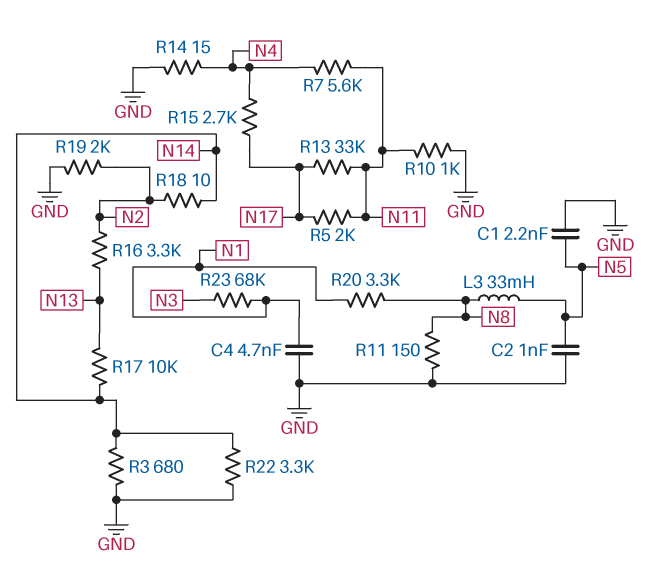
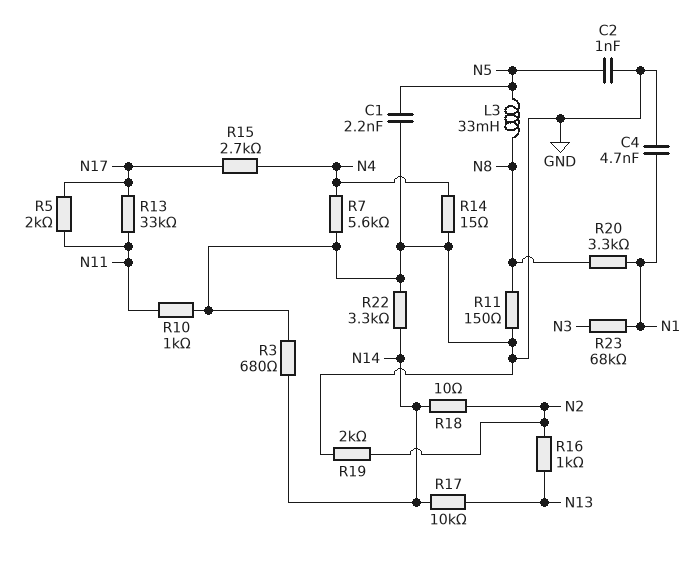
R7: 5.6k (N4, N11) -> 5.6k (GND, N4)
R16: 3.3k (N2, N13) -> 1k (N2, N13)

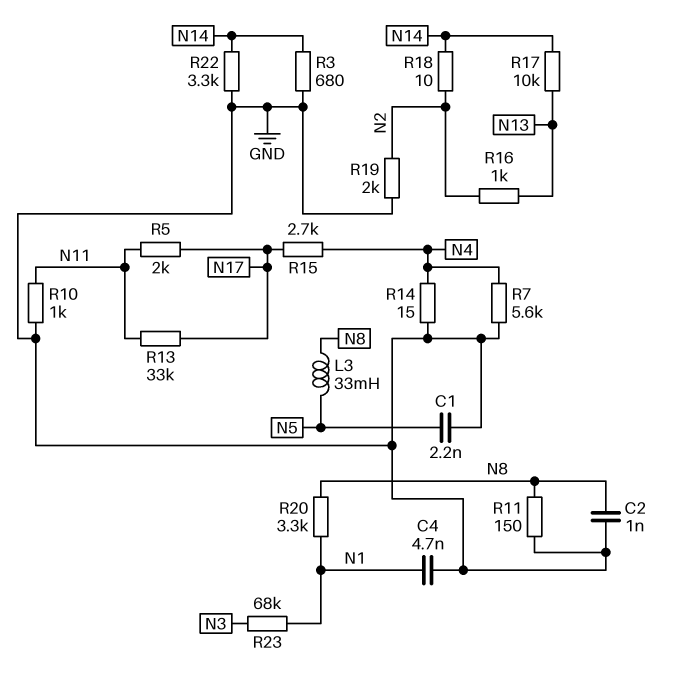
C2: 1nF (GND, N5) -> 1nF (GND, N8)

